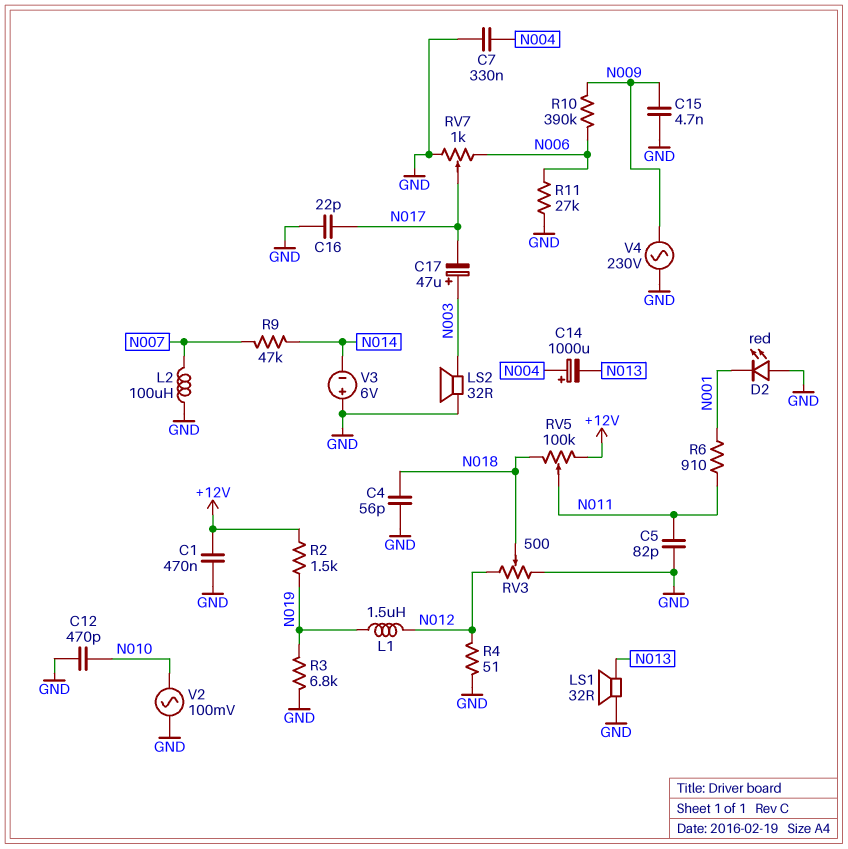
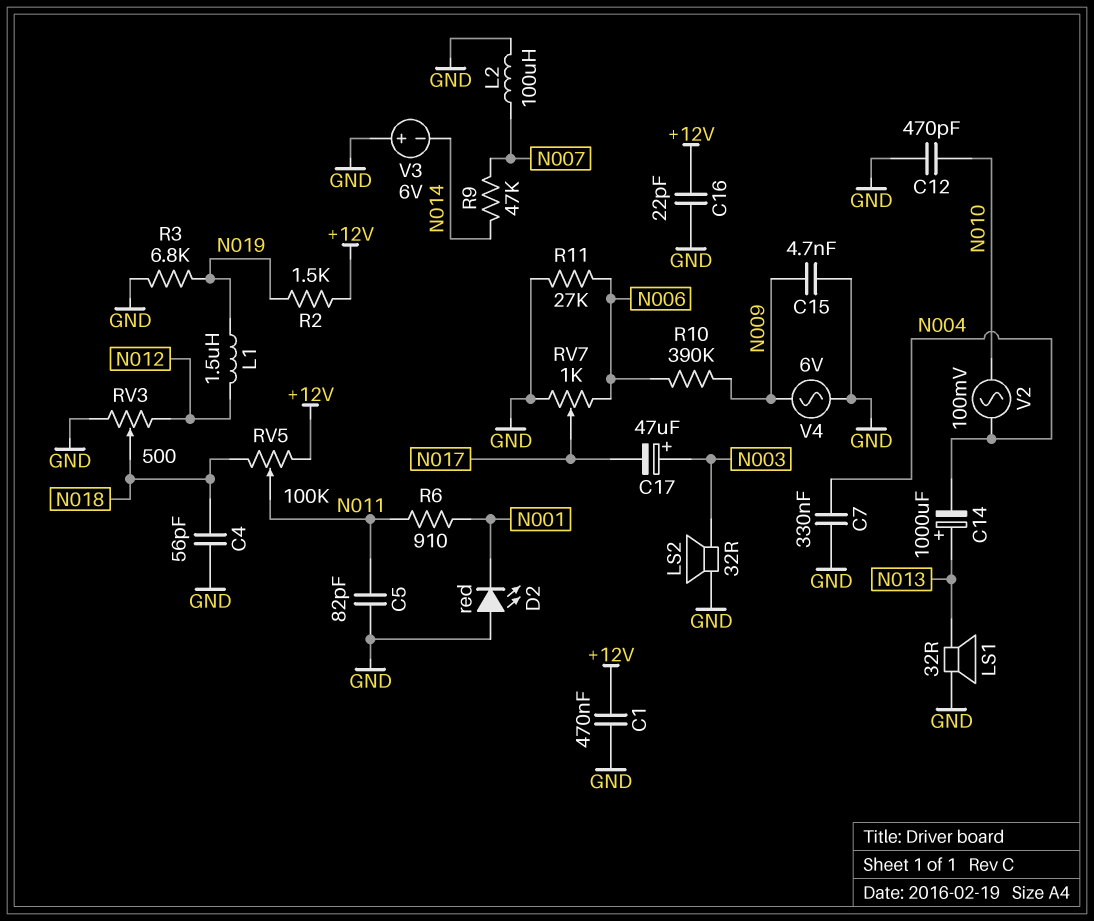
C14: 1000uF (plus N004, minus N013) -> 1000uF (plus N013, minus N004)
C16: 22pF (GND, N017) -> 22pF (+12V, GND)
R4: 51 (GND, N012) -> none
V2: AC 100mV (GND, N010) -> AC 100mV (N004, N010)
V4: AC 230V (GND, N009) -> AC 6V (GND, N009)

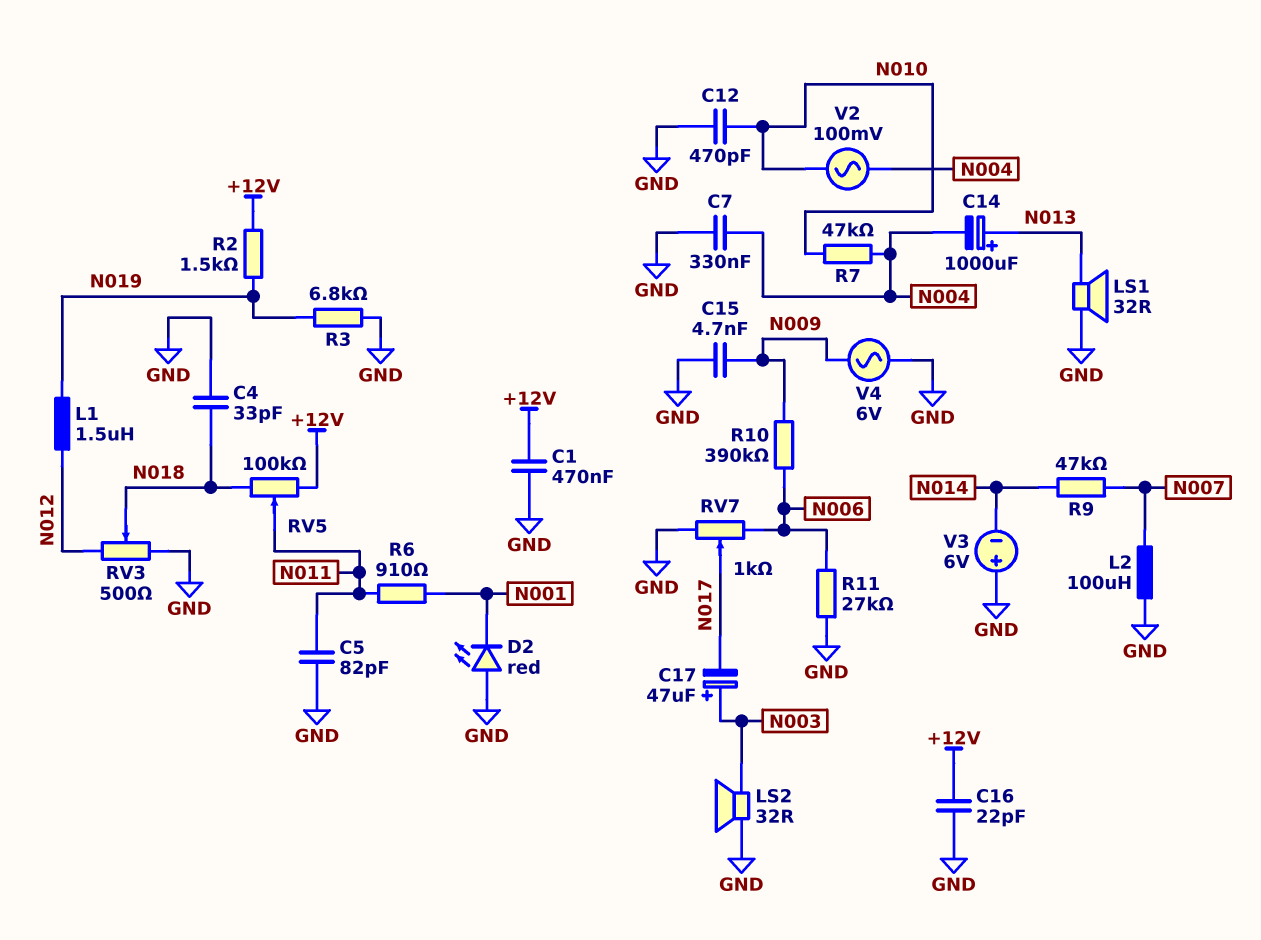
C4: 56pF (GND, N018) -> 33pF (GND, N018)
R7: none -> 47k (N004, N010)

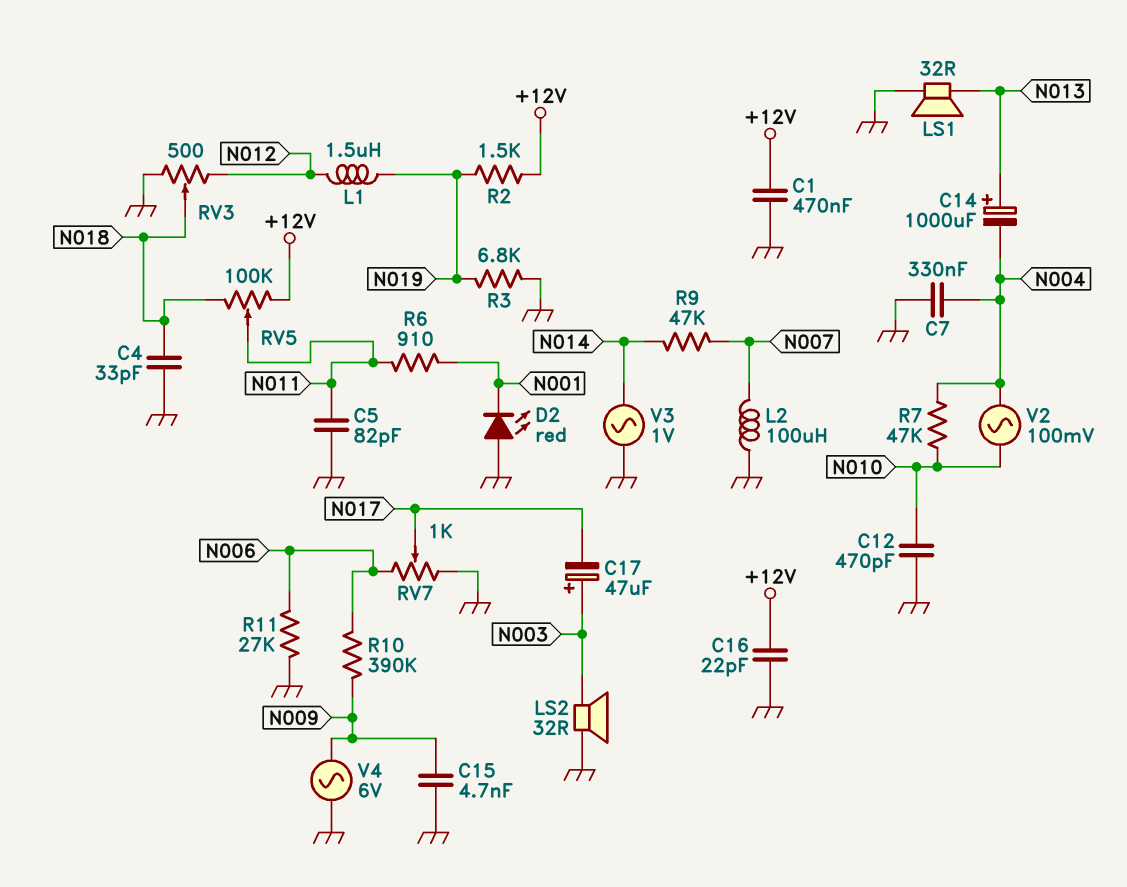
V3: 6V (plus GND, minus N014) -> AC 1V (GND, N014)

